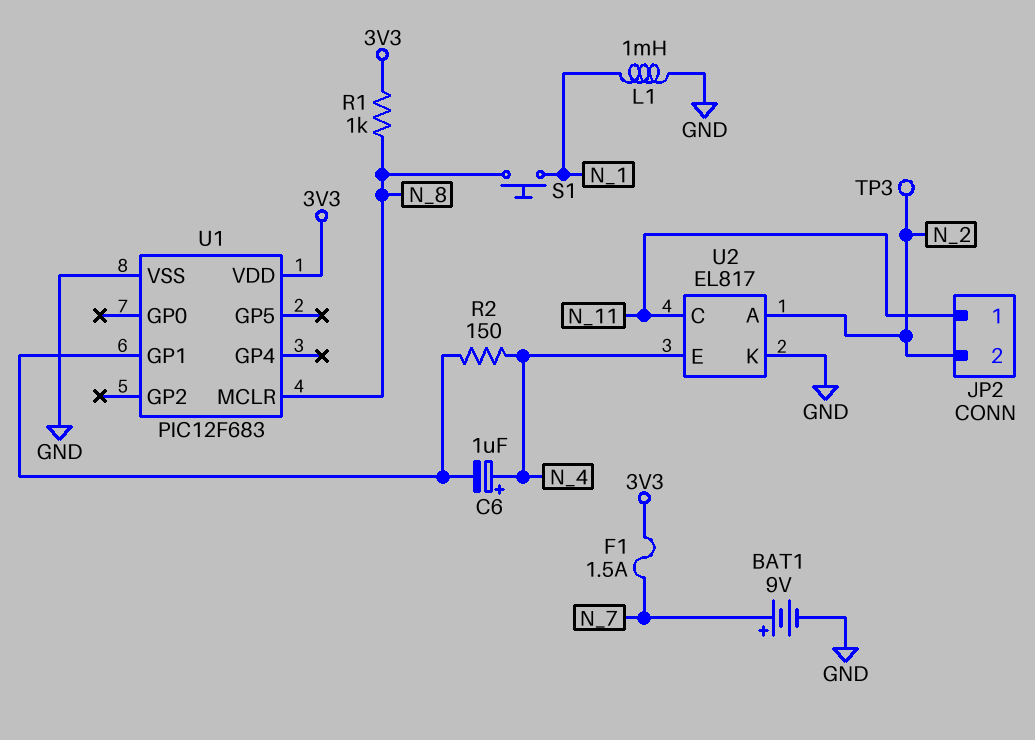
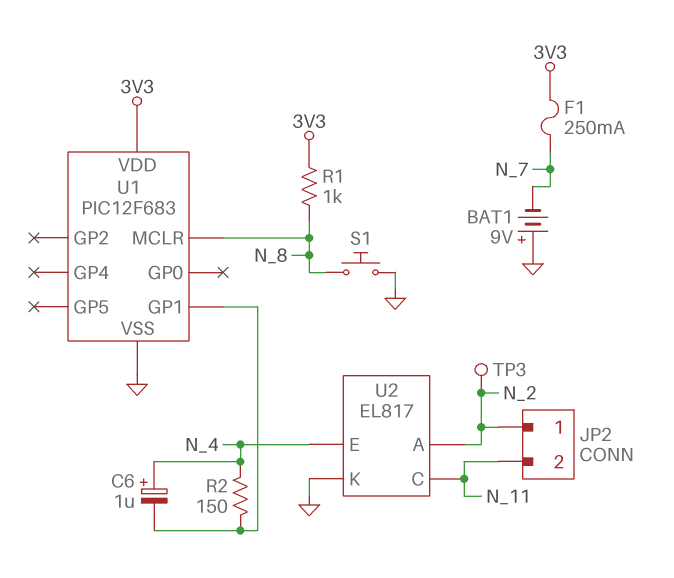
BAT1: 9V (plus N_7, minus GND) -> 9V (plus GND, minus N_7)
F1: 1.5A (3V3, N_7) -> 250mA (3V3, N_7)
JP2 pin 1: N_11 -> N_2
JP2 pin 2: N_2 -> N_11
L1: 1mH (GND, N_1) -> none
S1: button (N_1, N_8) -> button (GND, N_8)

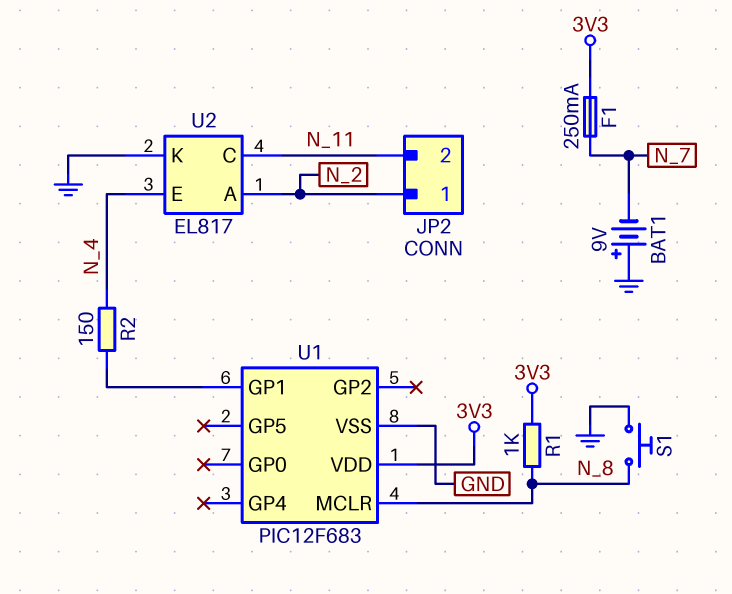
C6: 1uF (plus N_4, minus U1/GP1) -> none
TP3: test point (N_2) -> none

